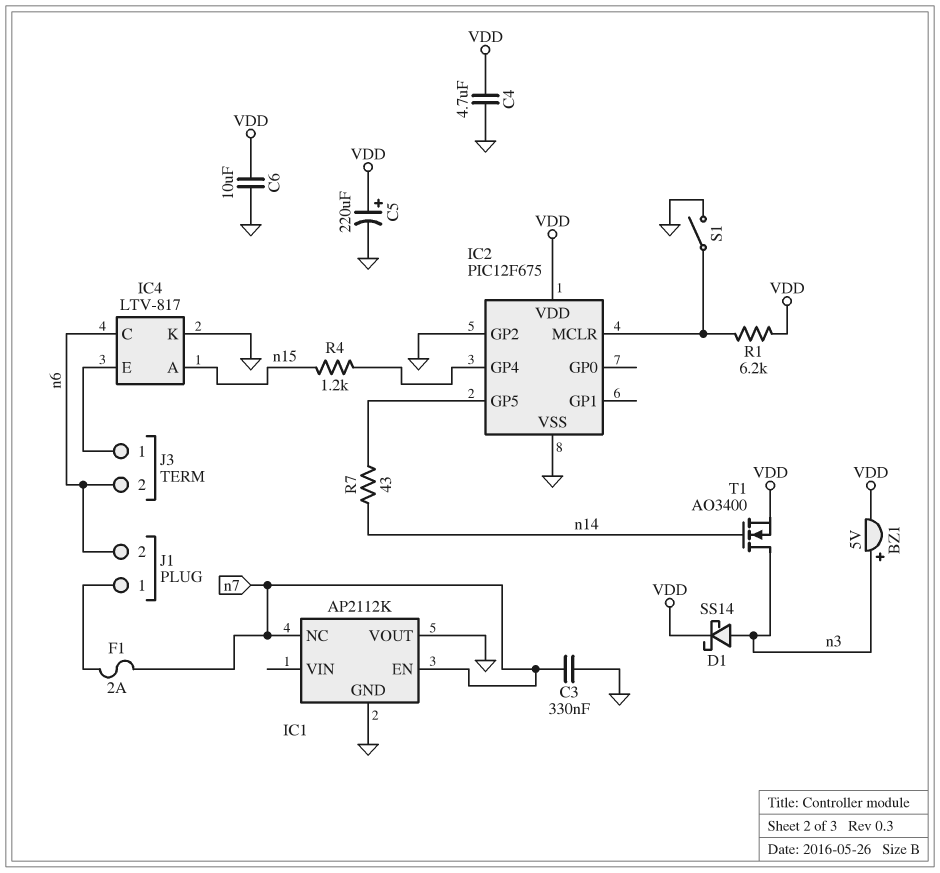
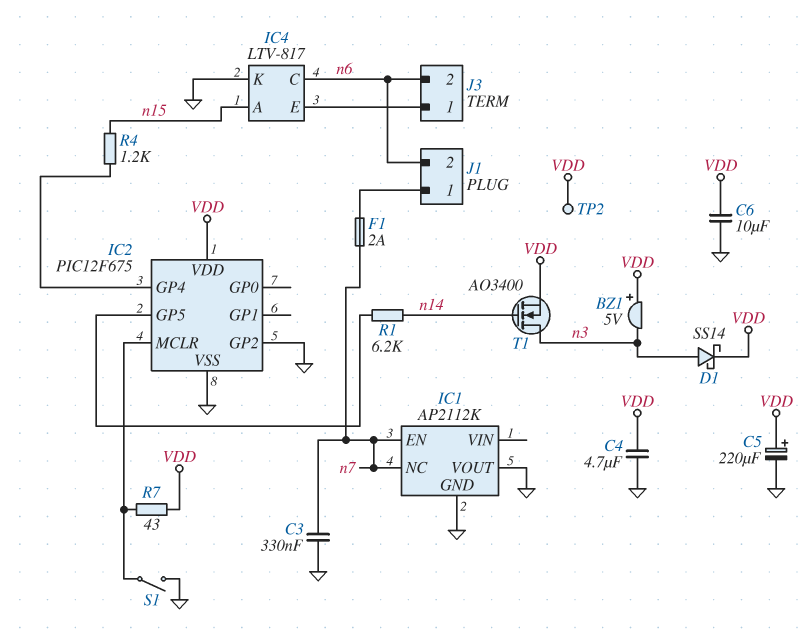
BZ1: buzzer 5V (plus n3, minus VDD) -> buzzer 5V (plus VDD, minus n3)
R1: 6.2k (IC2/MCLR, VDD) -> 6.2k (IC2/GP5, n14)
R7: 43 (IC2/GP5, n14) -> 43 (IC2/MCLR, VDD)
TP2: none -> test point (VDD)

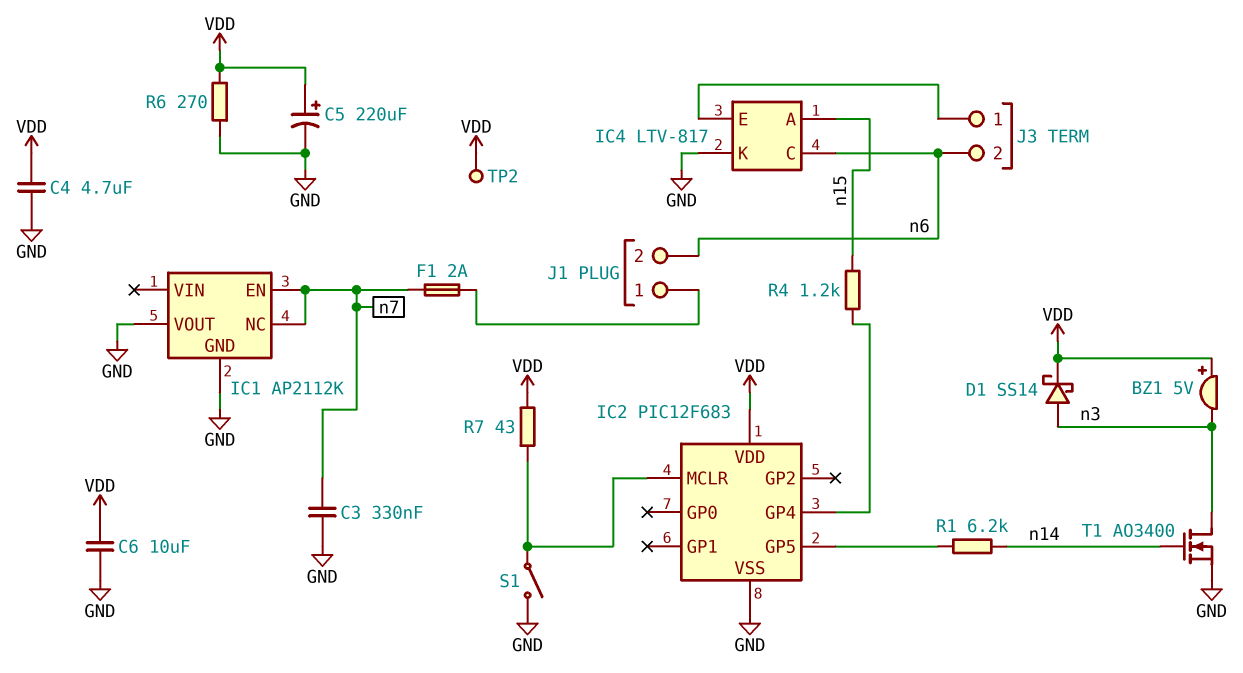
IC2: PIC12F675 -> PIC12F683
IC2 pin GP2: GND -> none
R6: none -> 270 (GND, VDD)
T1: NMOS AO3400 (G n14, D n3, S VDD) -> NMOS AO3400 (G n14, D n3, S GND)

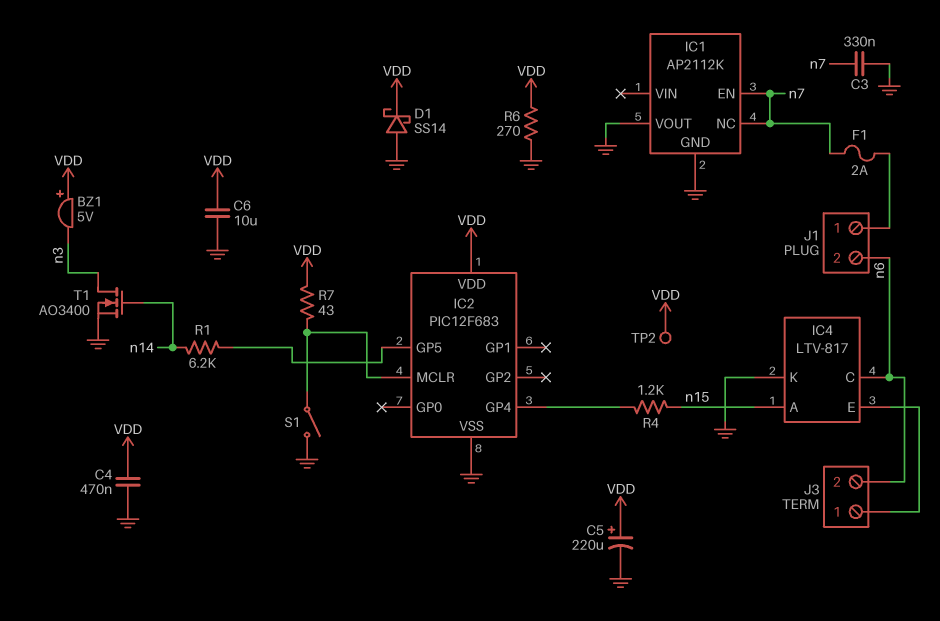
C4: 4.7uF (GND, VDD) -> 470nF (GND, VDD)
D1: schottky SS14 (A n3, K VDD) -> schottky SS14 (A GND, K VDD)

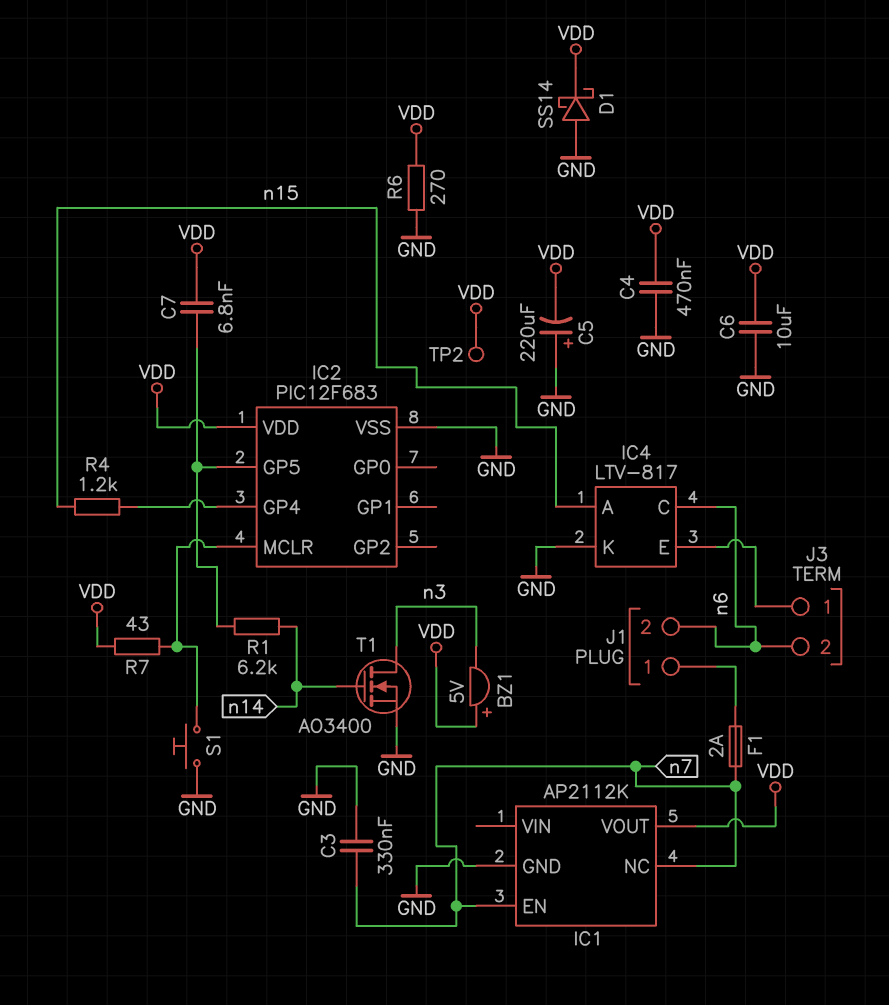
C5: 220uF (plus VDD, minus GND) -> 220uF (plus GND, minus VDD)
C7: none -> 6.8nF (IC2/GP5, VDD)
IC1 pin VOUT: GND -> VDD
S1: switch (GND, IC2/MCLR) -> button (GND, IC2/MCLR)

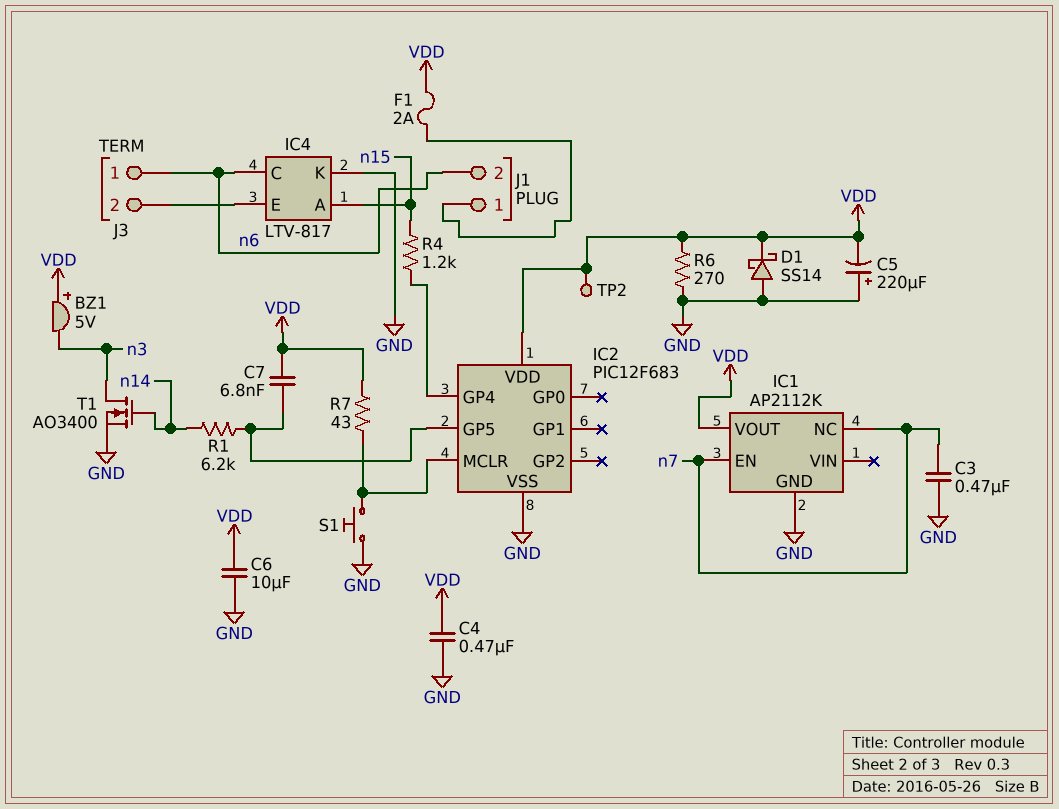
C3: 330nF (GND, n7) -> 470nF (GND, n7)
F1: 2A (J1/1, n7) -> 2A (J1/1, VDD)
J3 pin 1: IC4/E -> n6
J3 pin 2: n6 -> IC4/E

